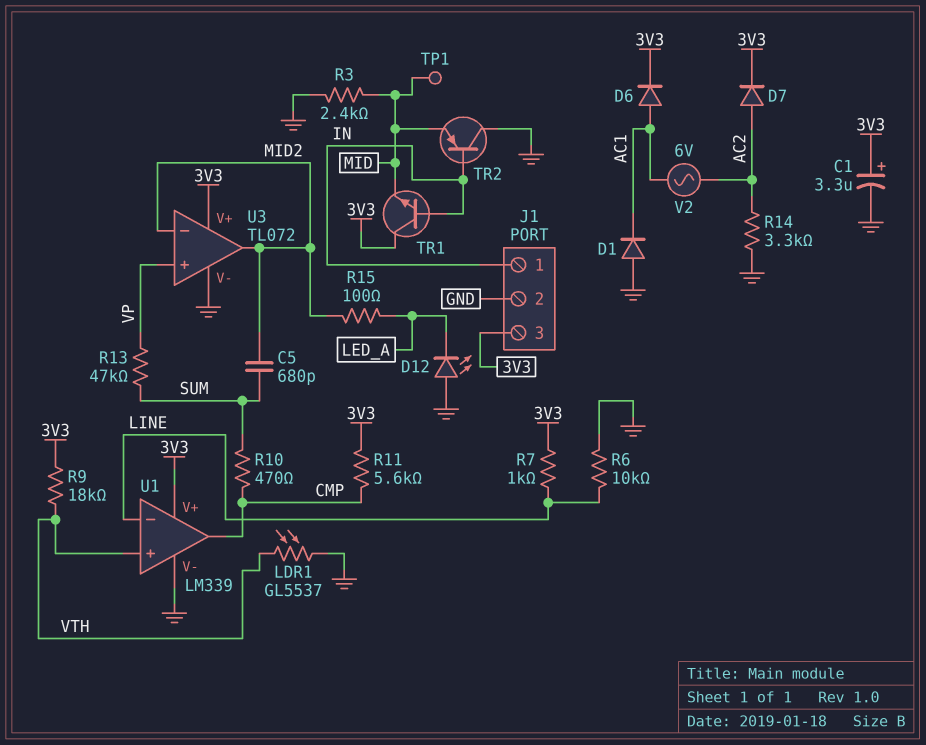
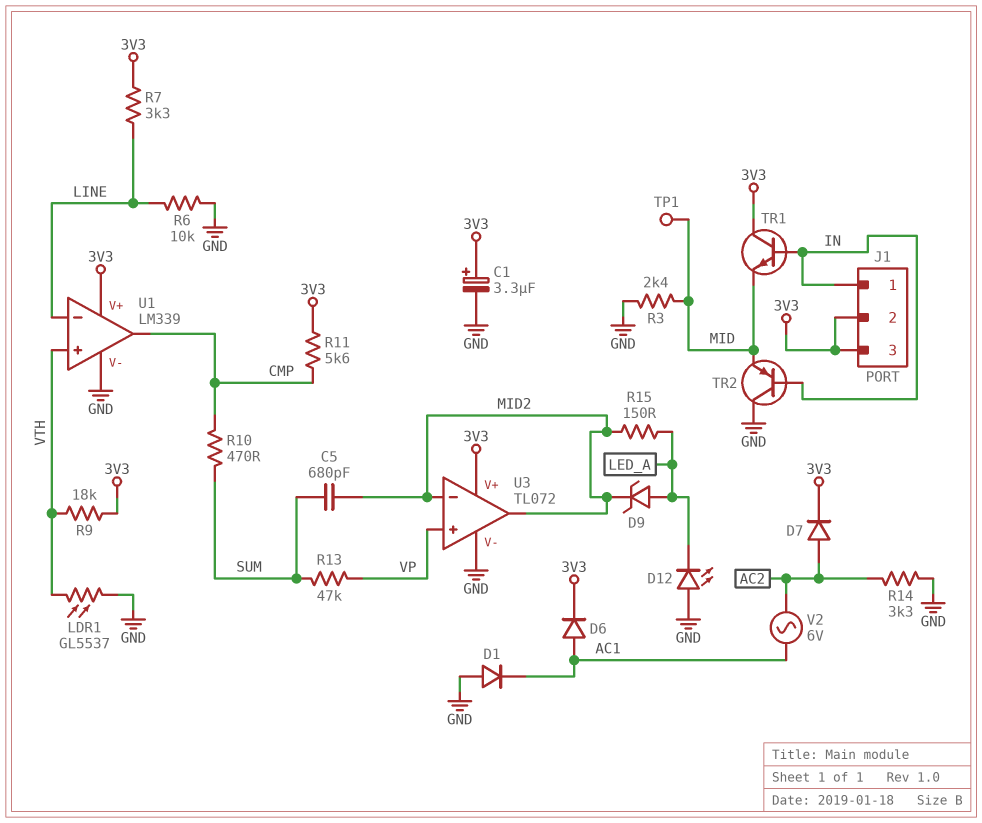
D9: none -> zener (A LED_A, K MID2)
J1 pin 2: GND -> 3V3
R7: 1k (3V3, LINE) -> 3.3k (3V3, LINE)
R15: 100 (LED_A, MID2) -> 150 (LED_A, MID2)

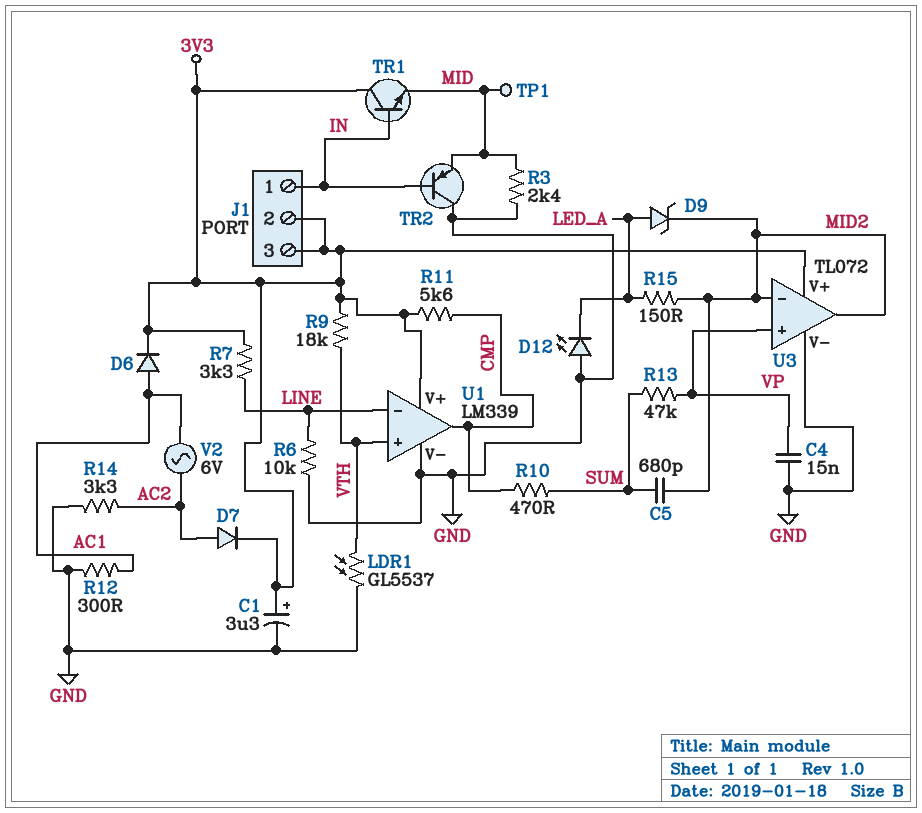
C4: none -> 15nF (GND, VP)
D1: diode (A GND, K AC1) -> none
R12: none -> 300 (AC1, GND)

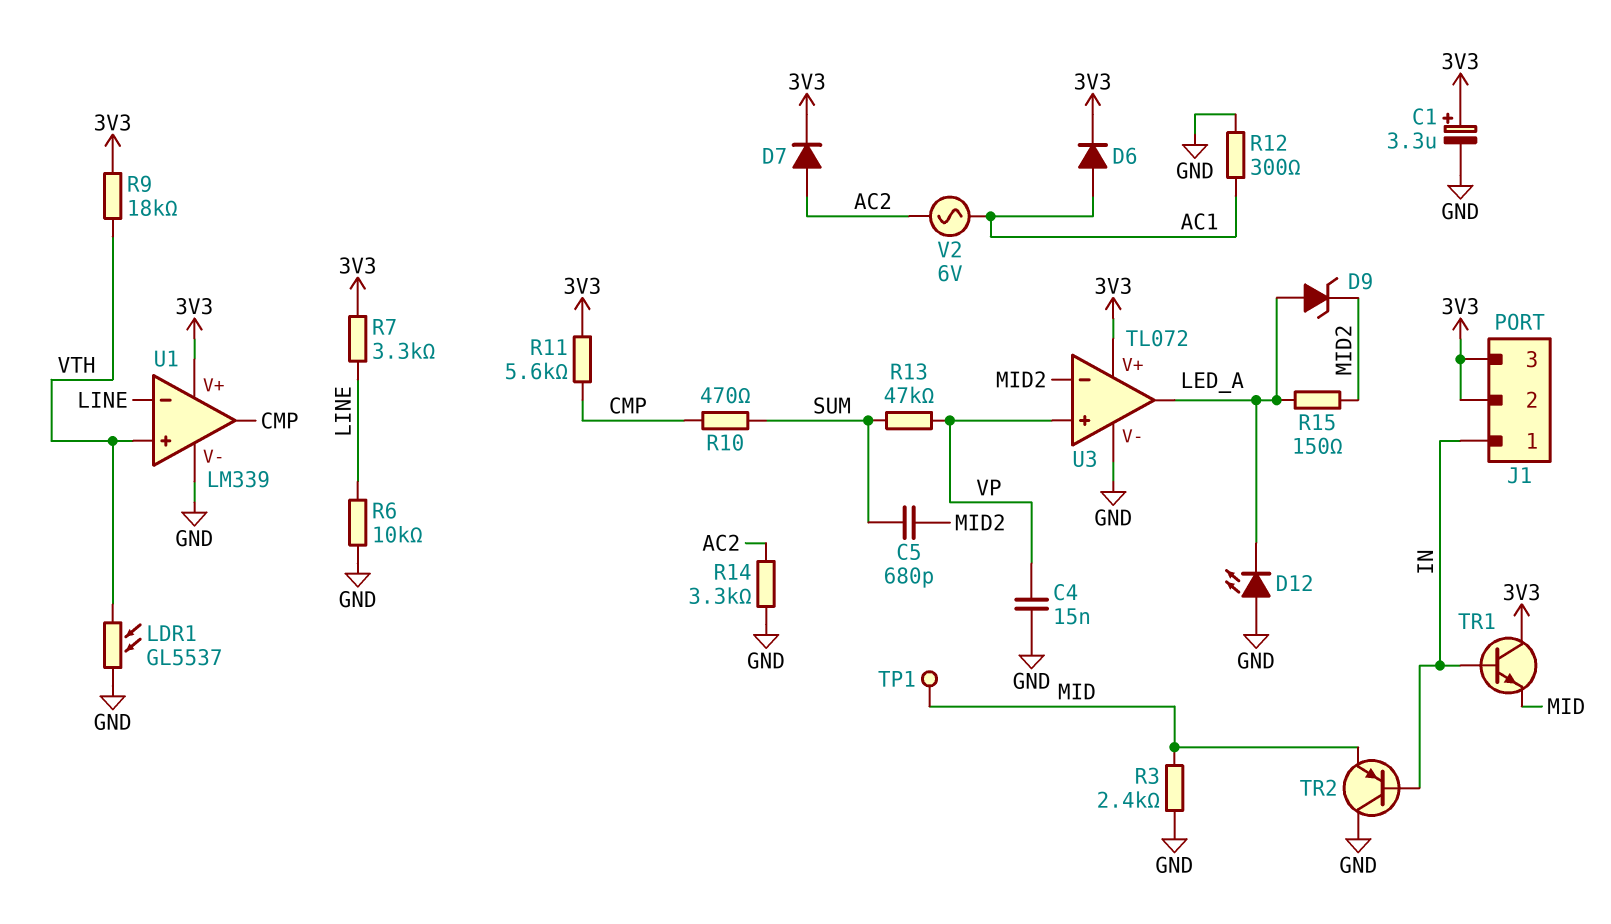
U3 pin out: MID2 -> LED_A

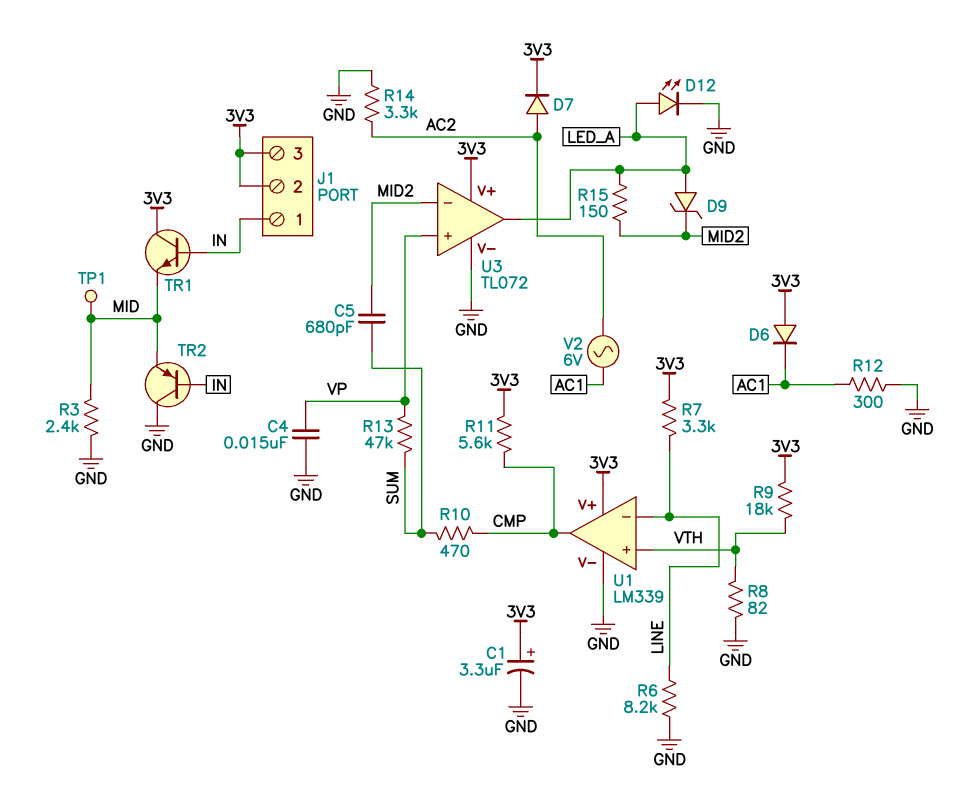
D6: diode (A AC1, K 3V3) -> diode (A 3V3, K AC1)
D12: LED (A GND, K LED_A) -> LED (A LED_A, K GND)
LDR1: GL5537 (GND, VTH) -> none
R6: 10k (GND, LINE) -> 8.2k (GND, LINE)
R8: none -> 82 (GND, VTH)

